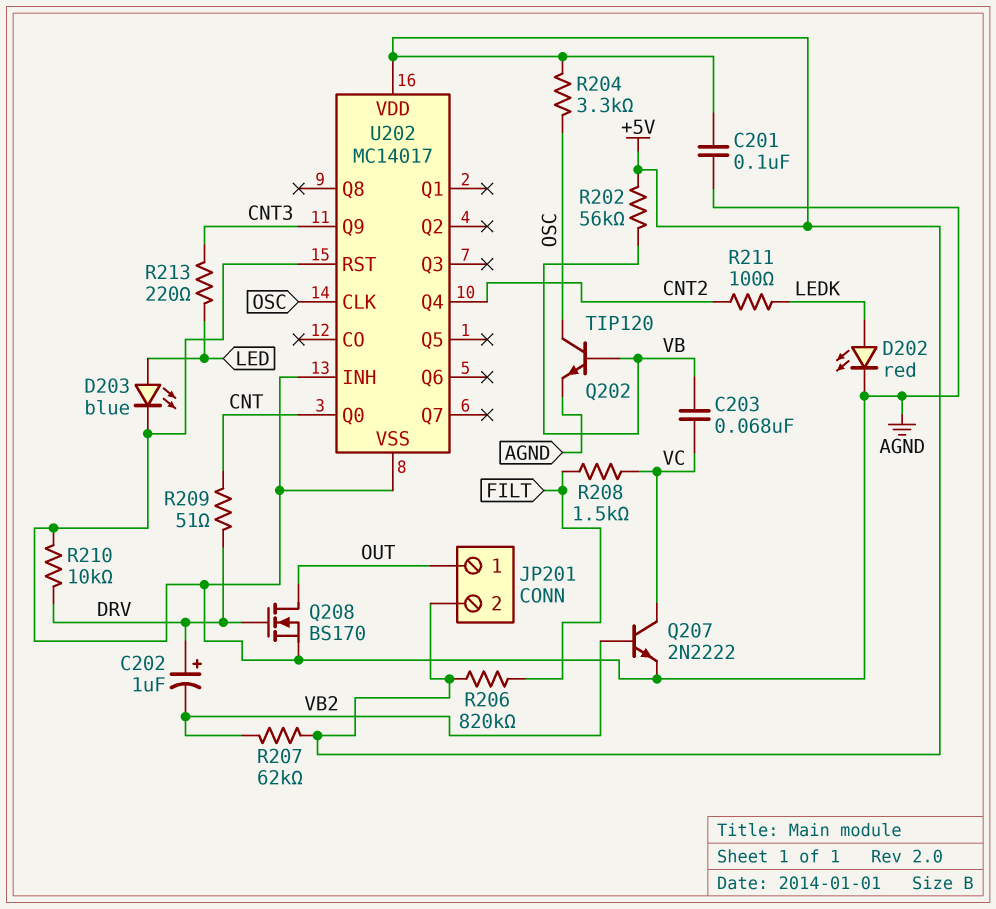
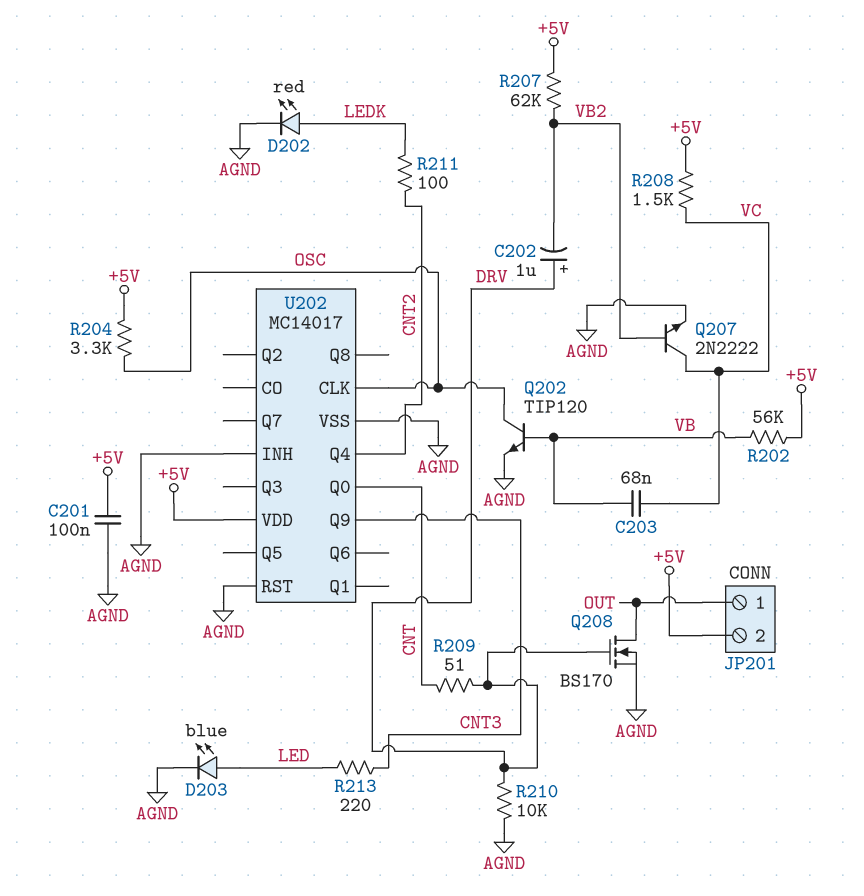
R206: 820k (+5V, FILT) -> none
R208: 1.5k (FILT, VC) -> 1.5k (+5V, VC)

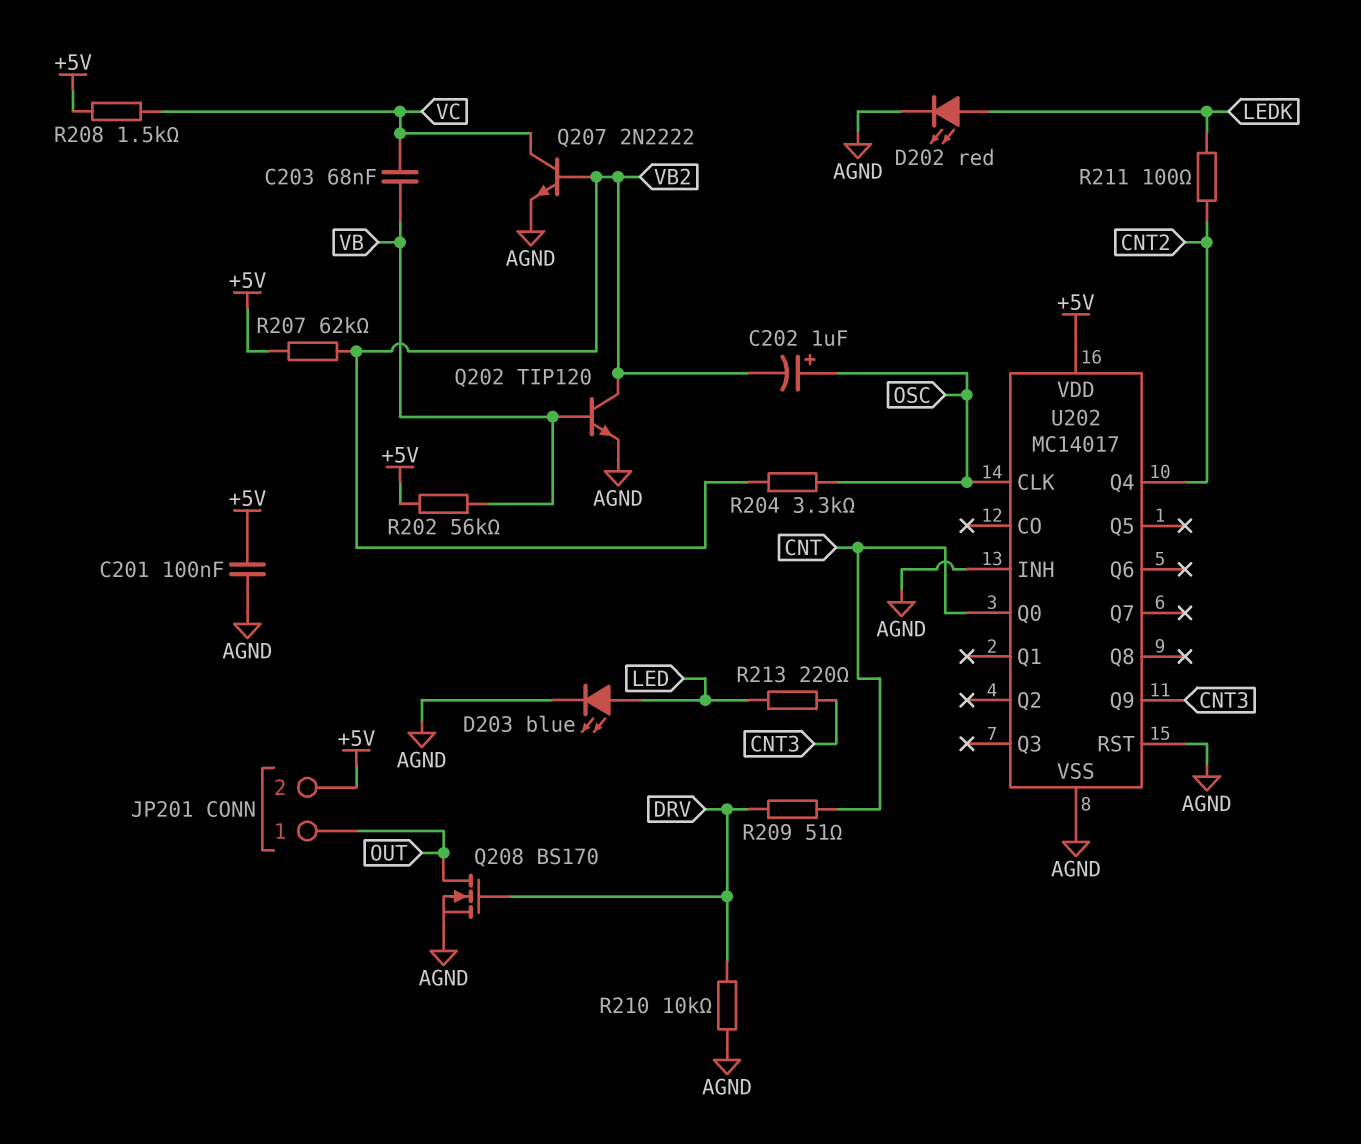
C202: 1uF (plus DRV, minus VB2) -> 1uF (plus OSC, minus VB2)
Q202: NPN TIP120 (B VB, C OSC, E AGND) -> NPN TIP120 (B VB, C VB2, E AGND)
R204: 3.3k (+5V, OSC) -> 3.3k (OSC, VB2)

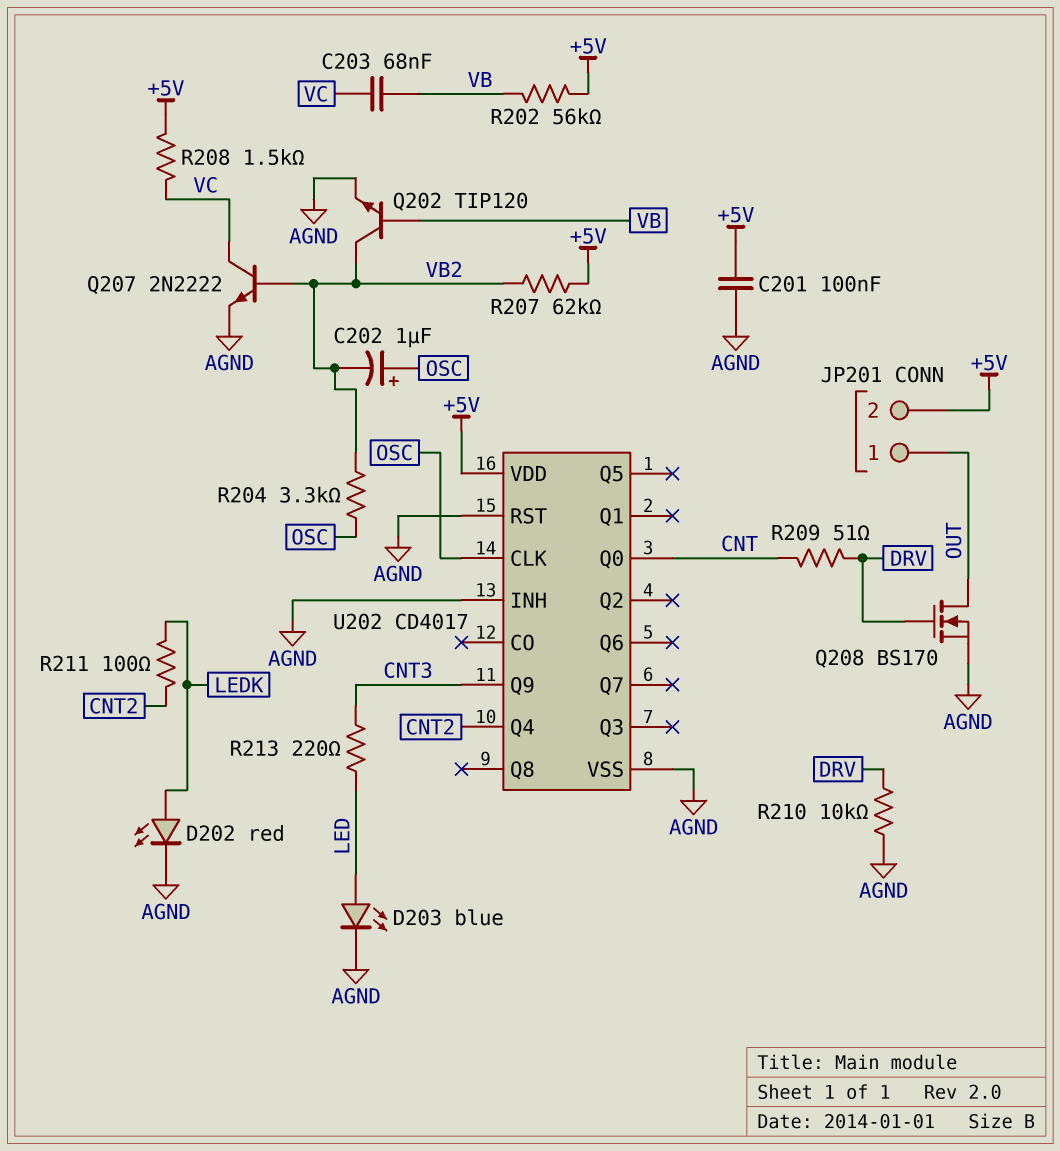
U202: MC14017 -> CD4017

